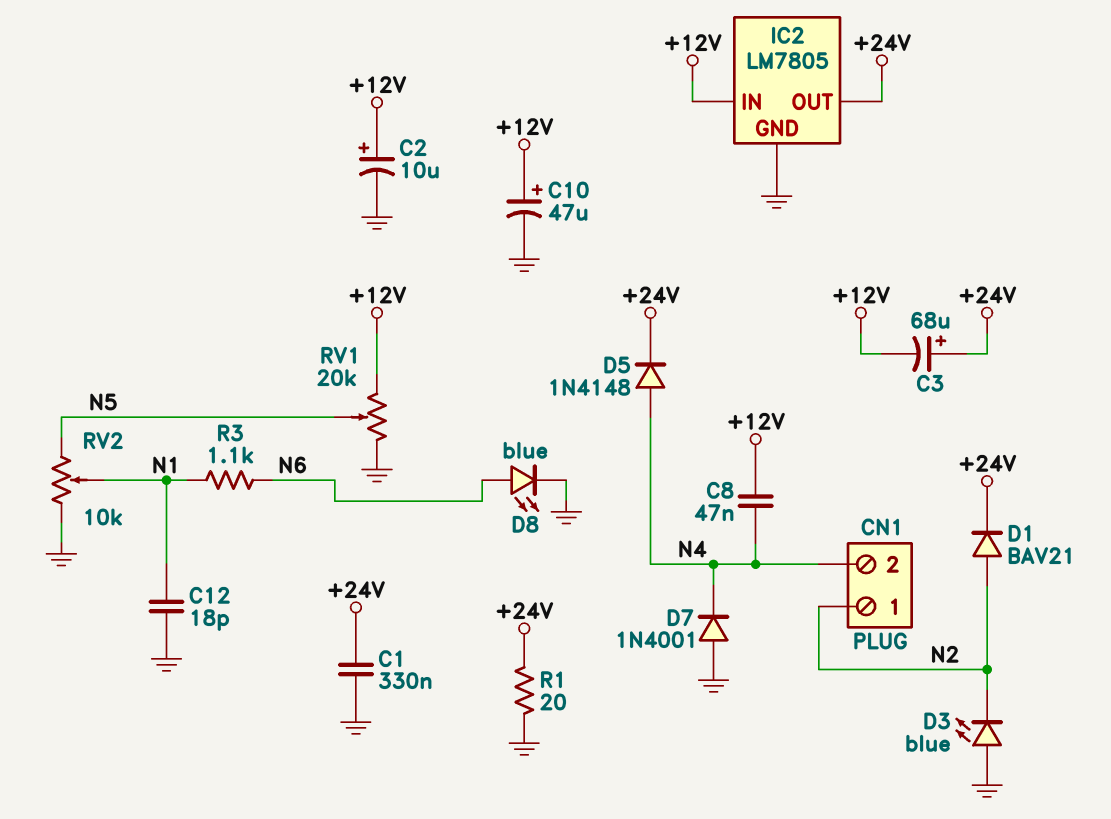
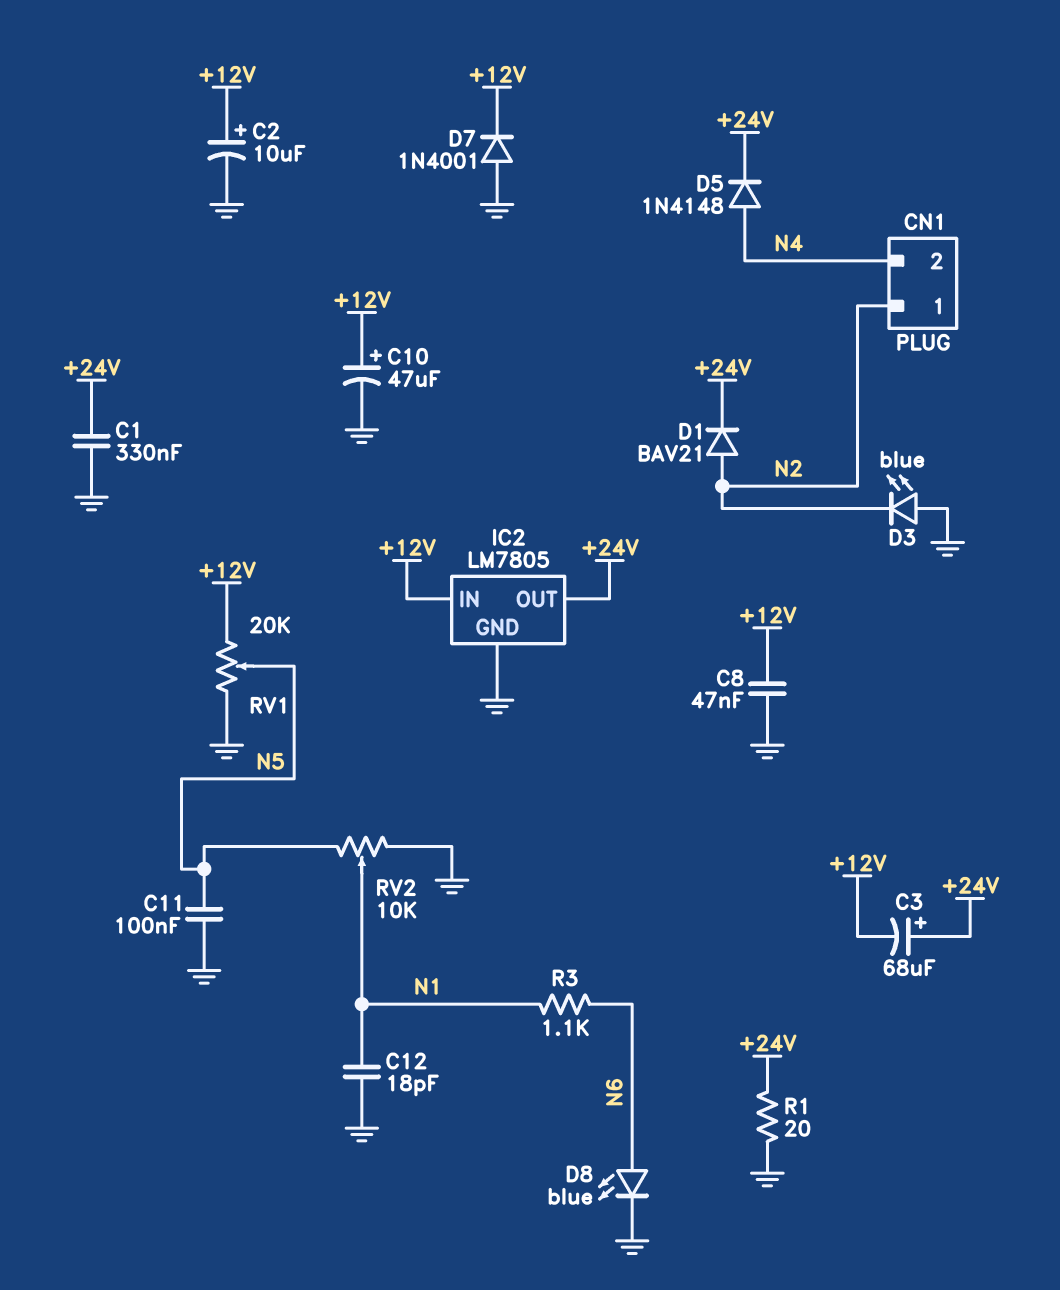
C8: 47nF (+12V, N4) -> 47nF (+12V, GND)
C11: none -> 100nF (GND, N5)
D7: diode 1N4001 (A GND, K N4) -> diode 1N4001 (A GND, K +12V)

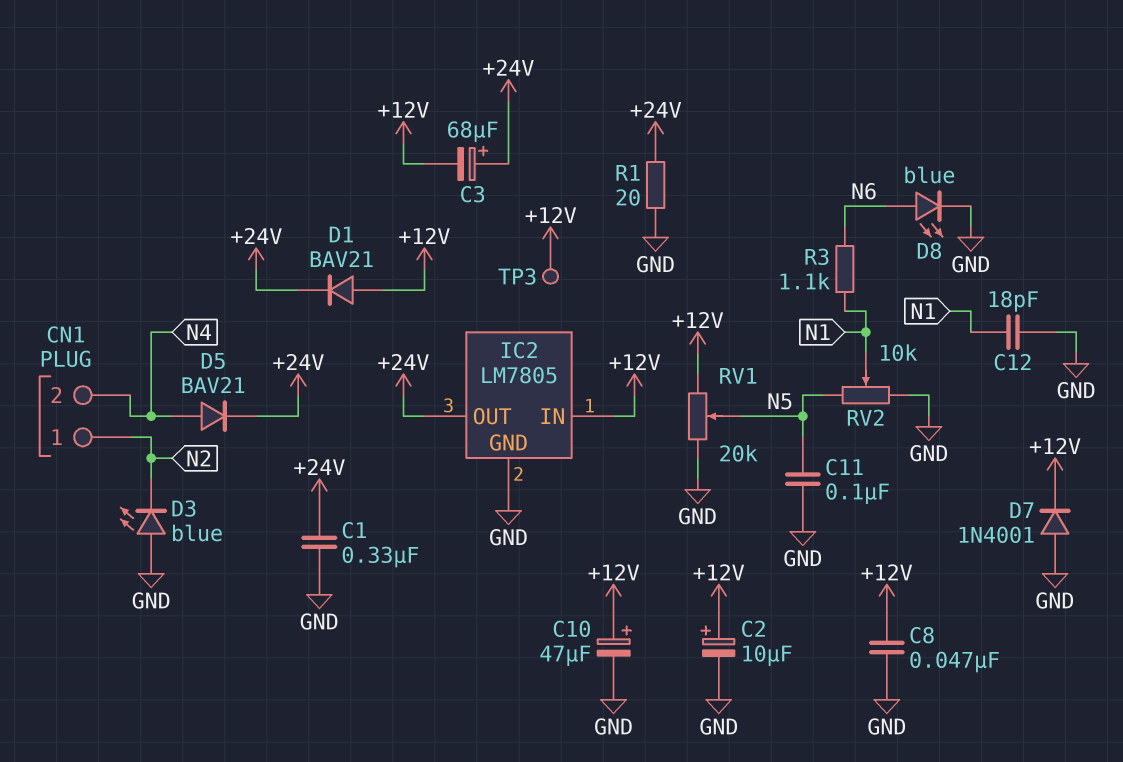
D1: diode BAV21 (A N2, K +24V) -> diode BAV21 (A +12V, K +24V)
D5: diode 1N4148 (A N4, K +24V) -> diode BAV21 (A N4, K +24V)
TP3: none -> test point (+12V)

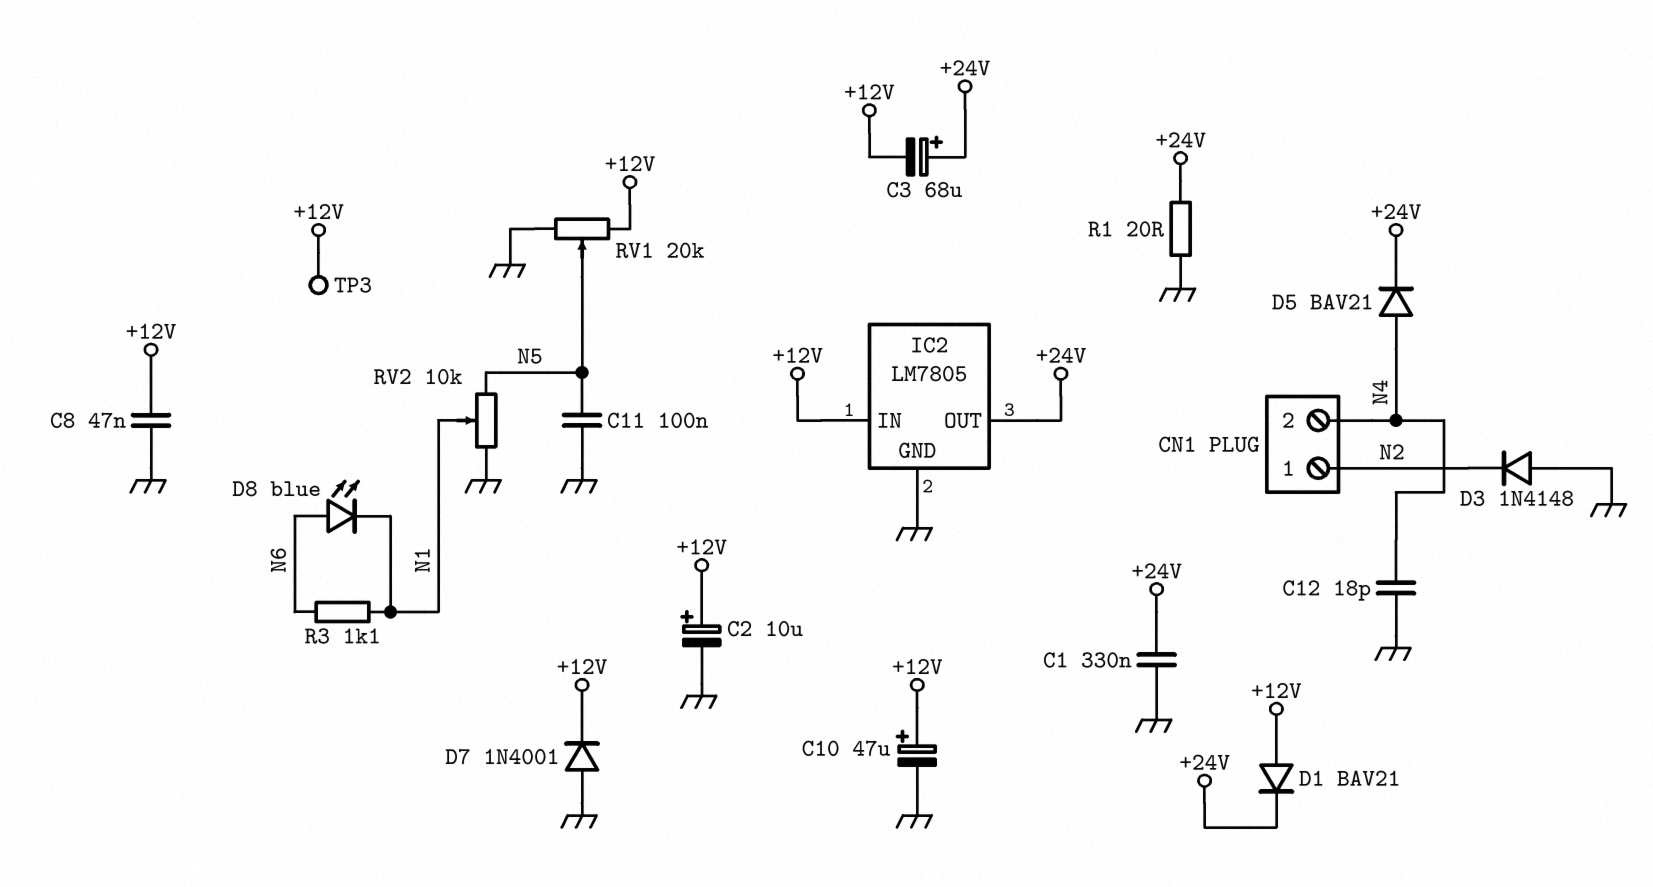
C12: 18pF (GND, N1) -> 18pF (GND, N4)
D3: LED blue (A GND, K N2) -> diode 1N4148 (A GND, K N2)
D8: LED blue (A N6, K GND) -> LED blue (A N6, K N1)

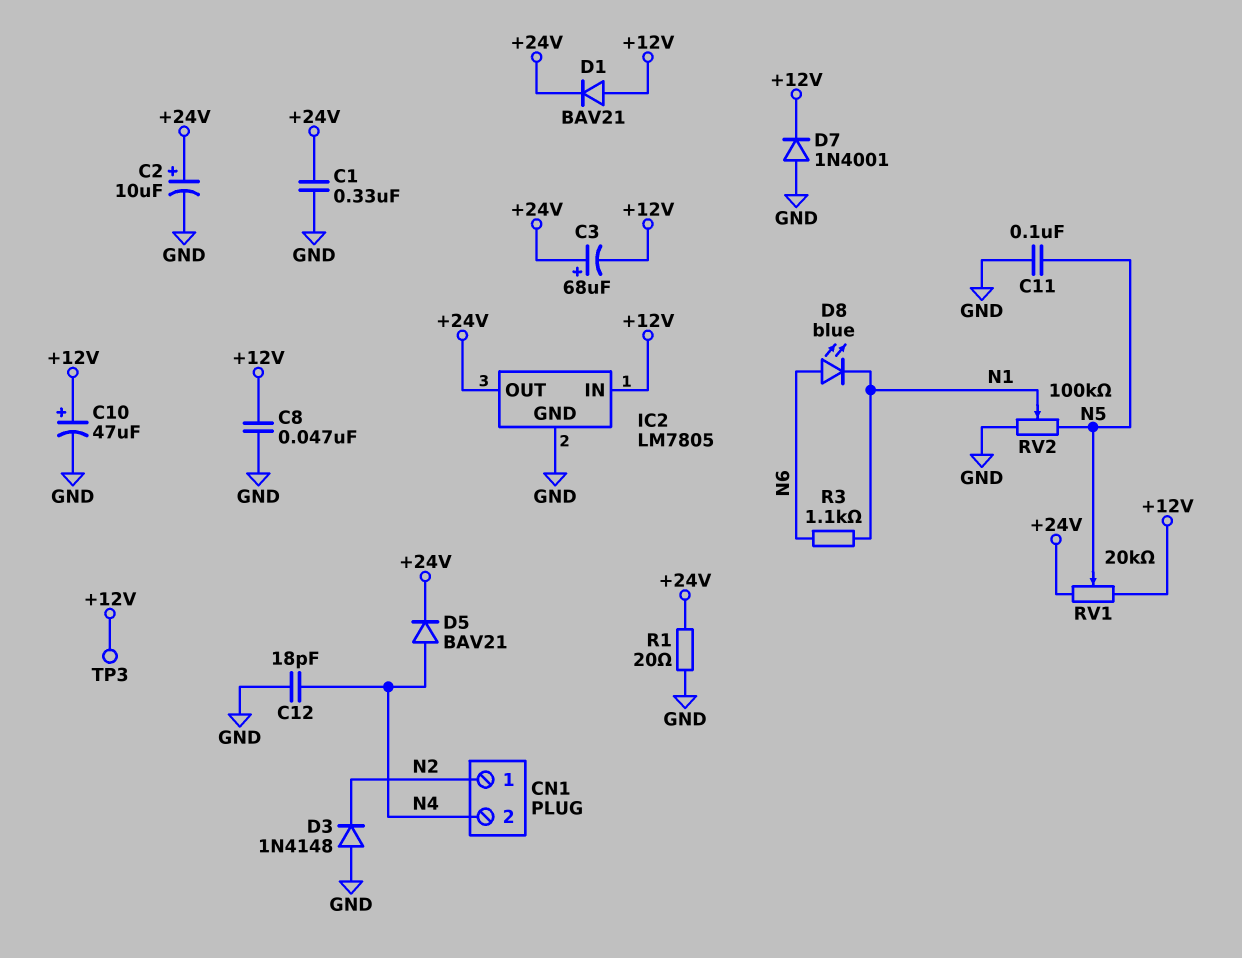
C2: 10uF (plus +12V, minus GND) -> 10uF (plus +24V, minus GND)
RV1: 20k (+12V, GND, wiper N5) -> 20k (+12V, +24V, wiper N5)
RV2: 10k (GND, N5, wiper N1) -> 100k (GND, N5, wiper N1)

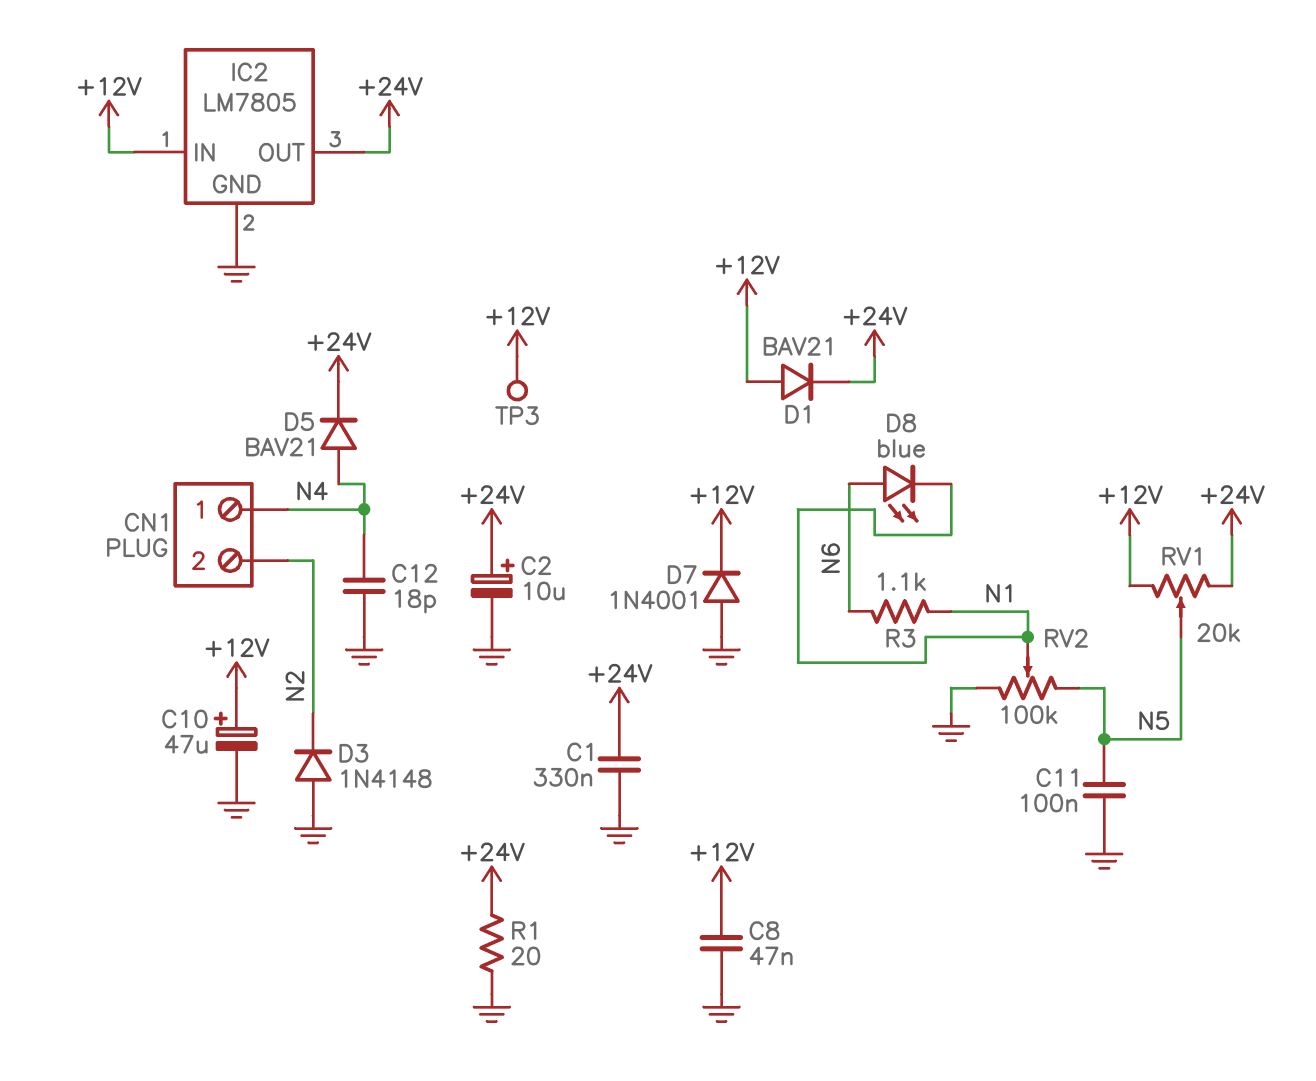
C3: 68uF (plus +24V, minus +12V) -> none
CN1 pin 1: N2 -> N4
CN1 pin 2: N4 -> N2

